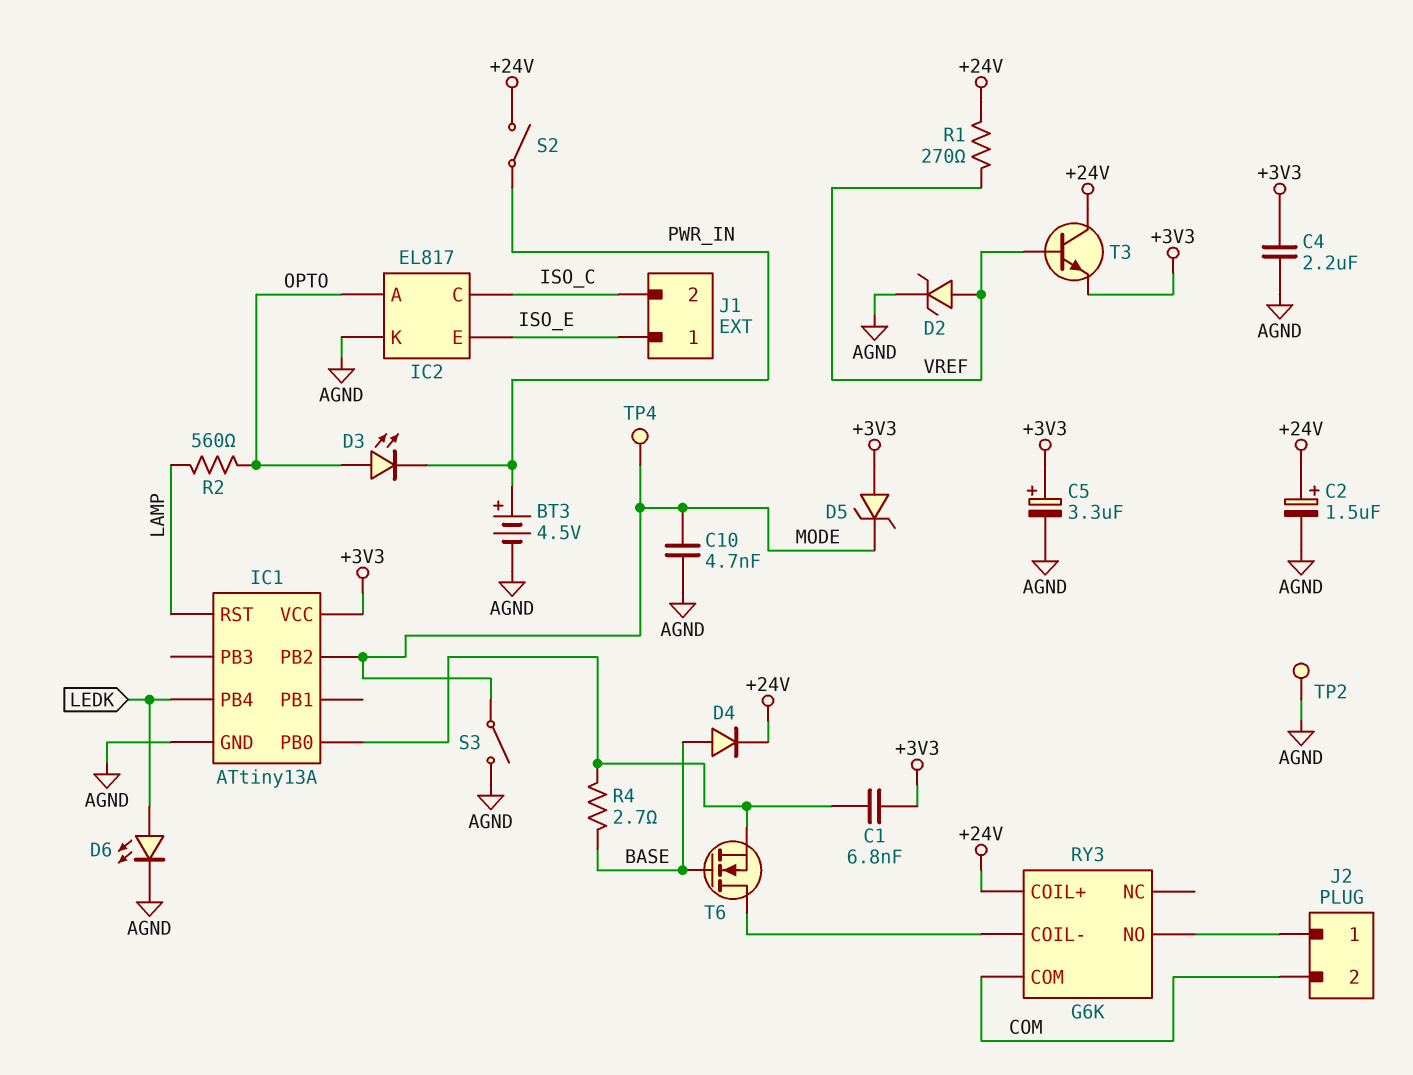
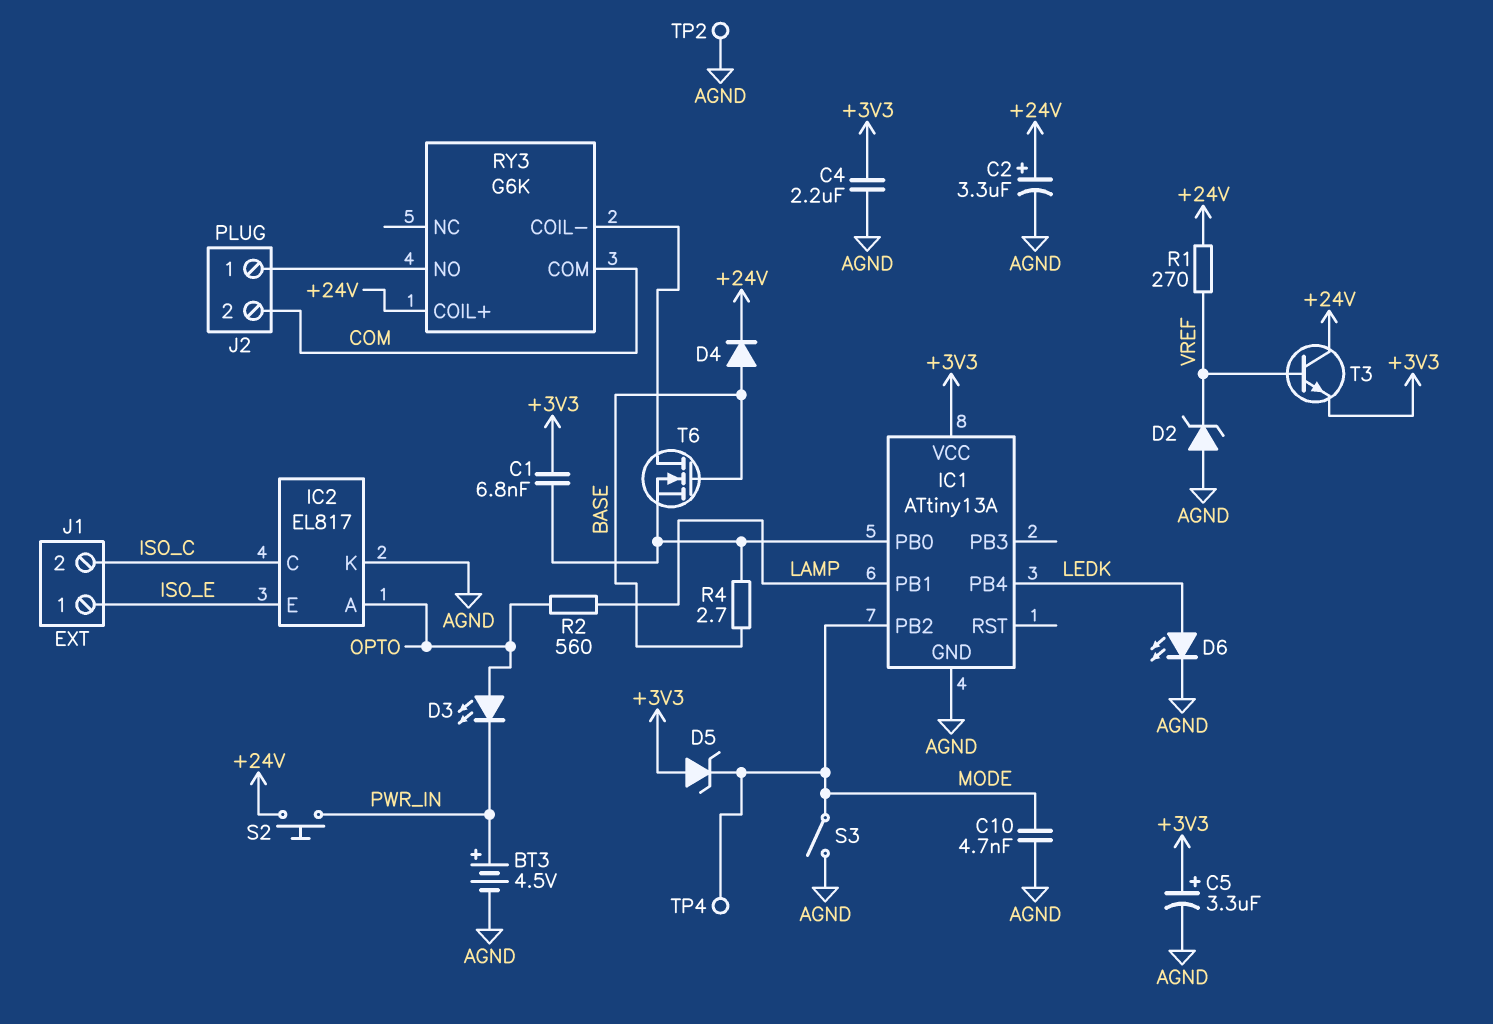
C2: 1.5uF (plus +24V, minus AGND) -> 3.3uF (plus +24V, minus AGND)
D2: zener (A VREF, K AGND) -> zener (A AGND, K VREF)
IC1 pin PB1: none -> LAMP
IC1 pin RST: LAMP -> none
S2: switch (+24V, PWR_IN) -> button (+24V, PWR_IN)

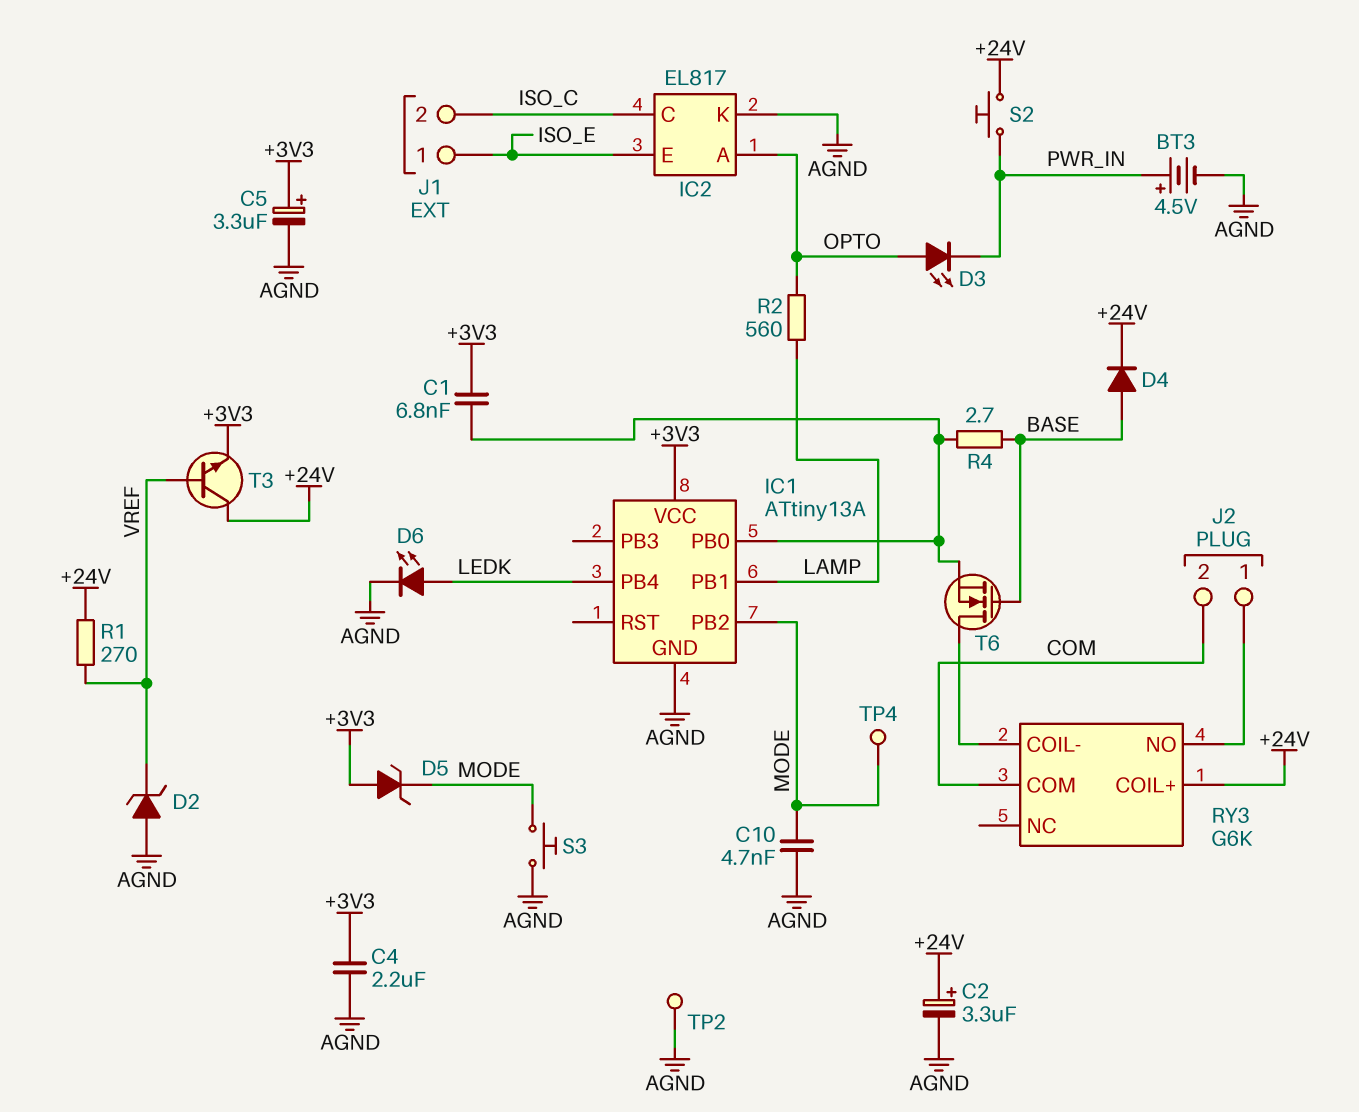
S3: switch (AGND, MODE) -> button (AGND, MODE)

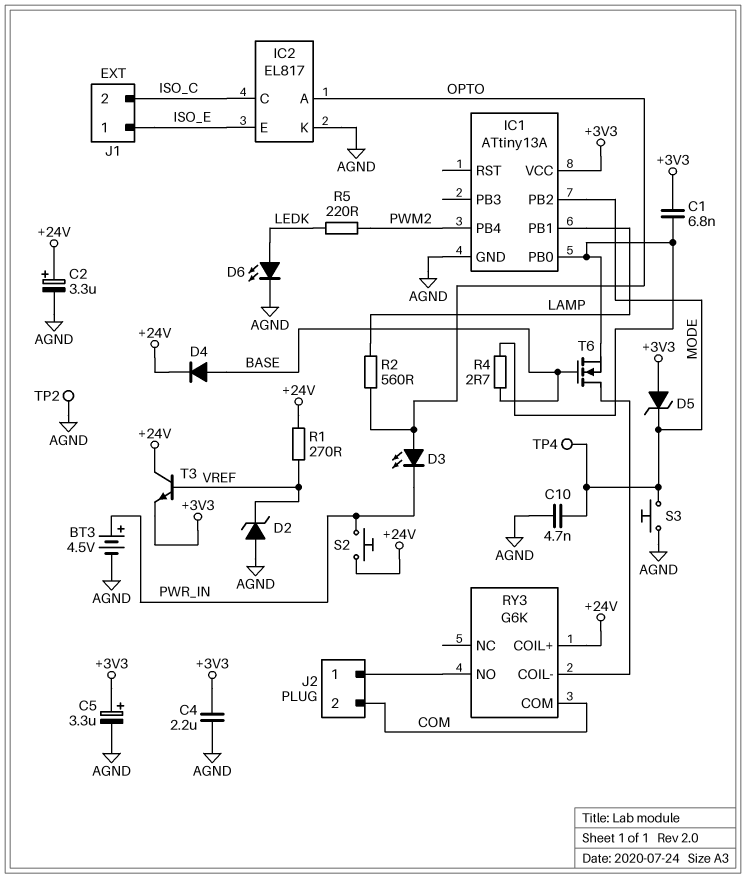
IC1 pin PB4: LEDK -> PWM2
R5: none -> 220 (LEDK, PWM2)

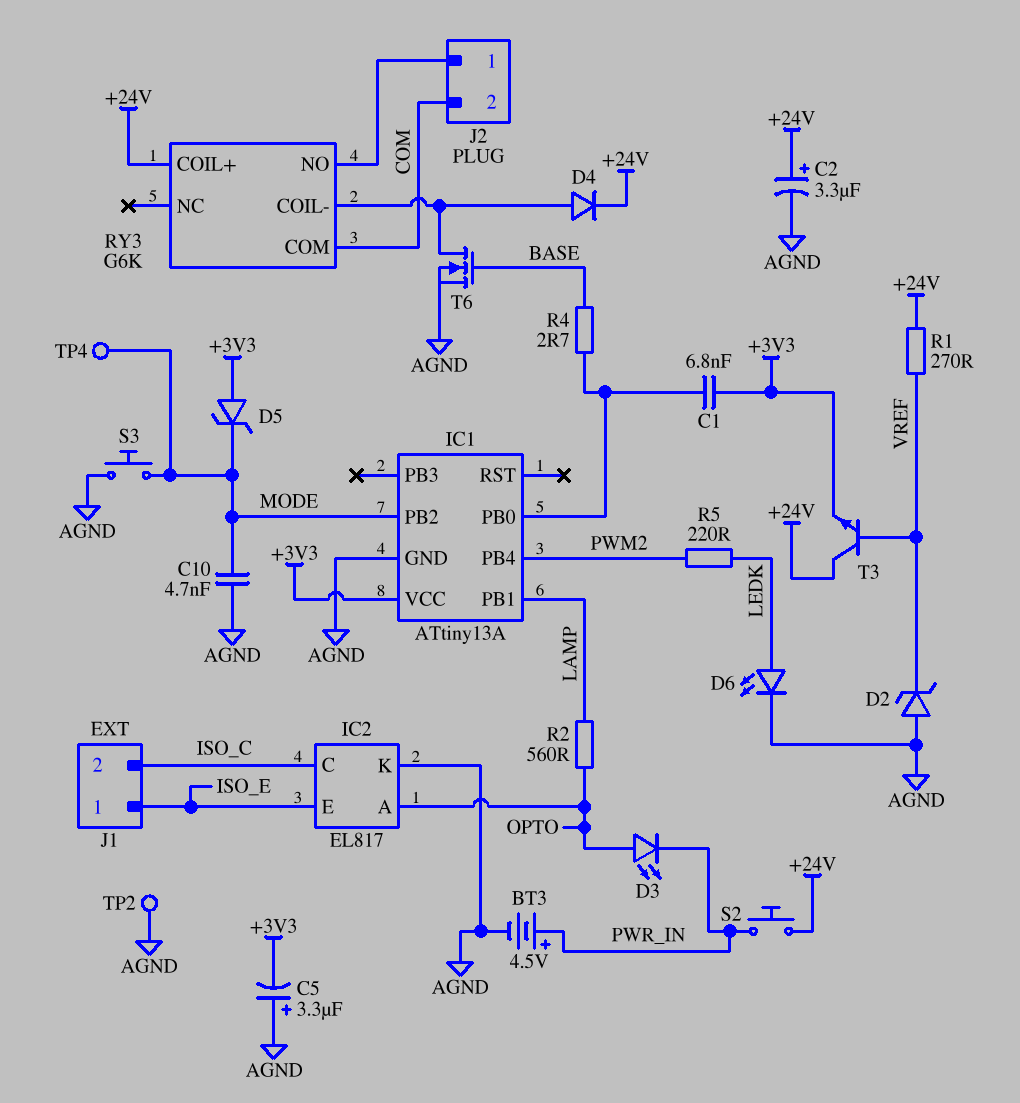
C4: 2.2uF (+3V3, AGND) -> none
C5: 3.3uF (plus +3V3, minus AGND) -> 3.3uF (plus AGND, minus +3V3)
D4: diode (A BASE, K +24V) -> diode (A RY3/COIL-, K +24V)
T6: NMOS (G BASE, D RY3/COIL-, S IC1/PB0) -> NMOS (G BASE, D RY3/COIL-, S AGND)

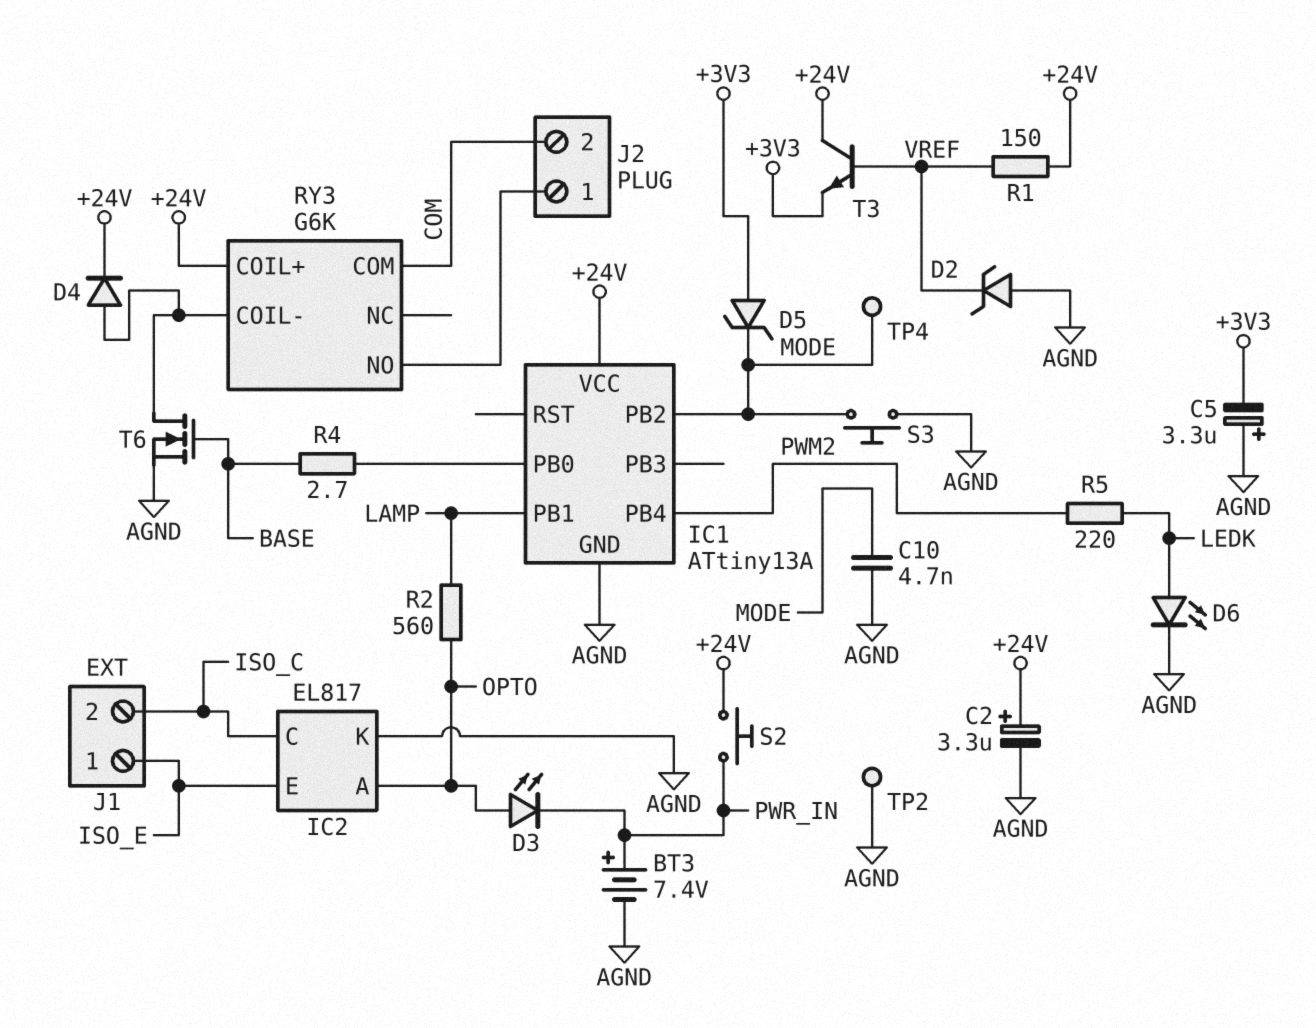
BT3: 4.5V (plus PWR_IN, minus AGND) -> 7.4V (plus PWR_IN, minus AGND)
C1: 6.8nF (+3V3, IC1/PB0) -> none
IC1 pin VCC: +3V3 -> +24V
R1: 270 (+24V, VREF) -> 150 (+24V, VREF)

